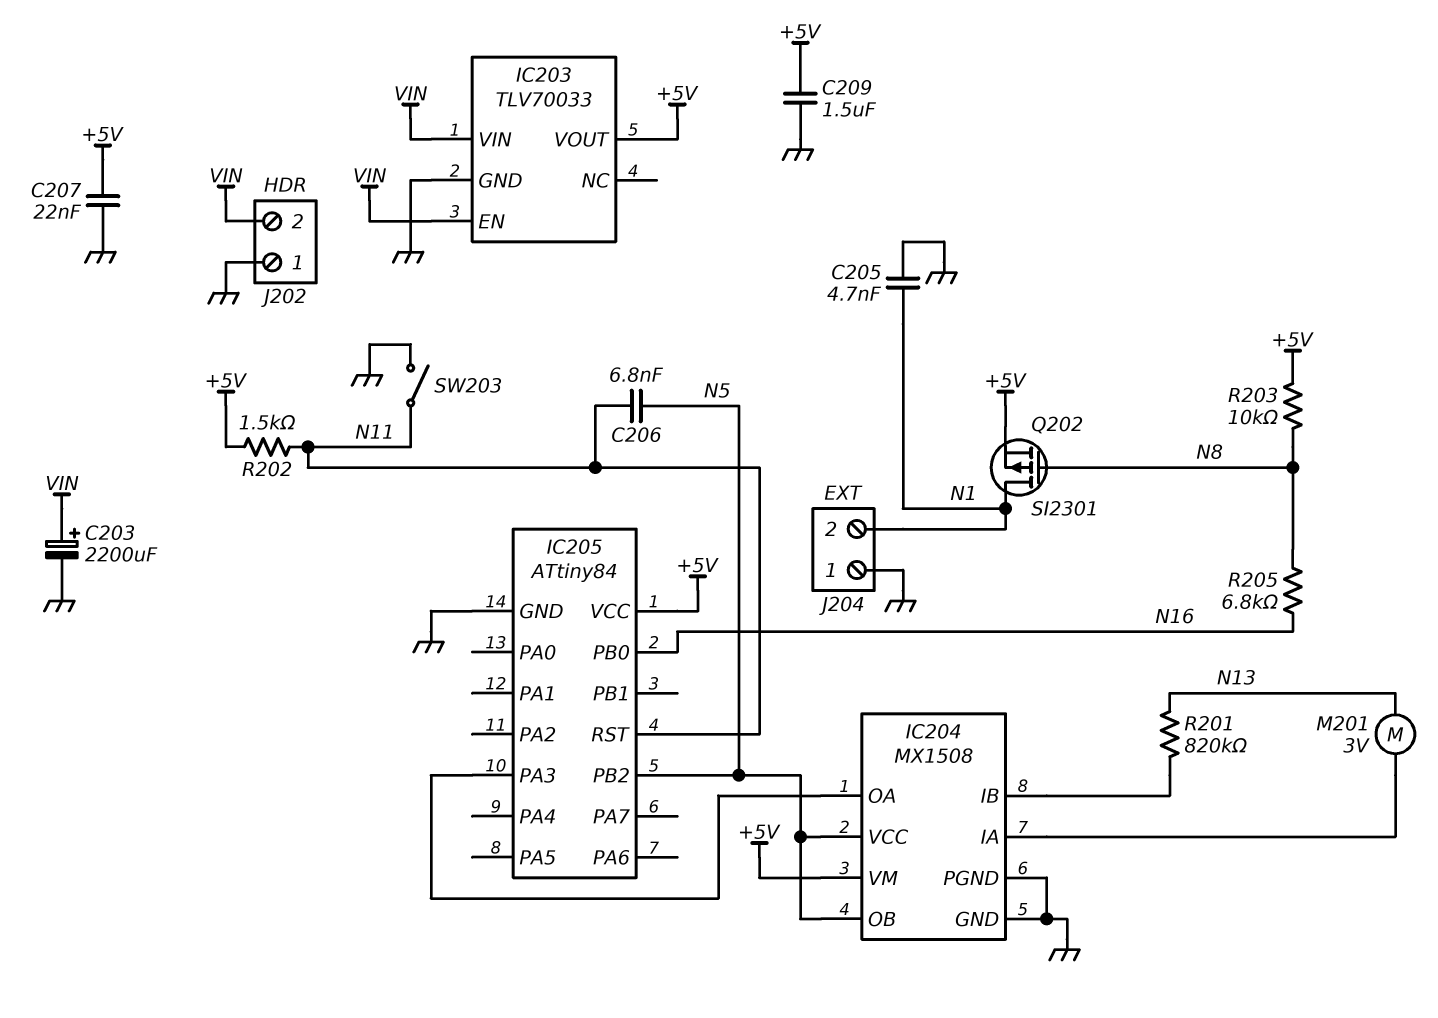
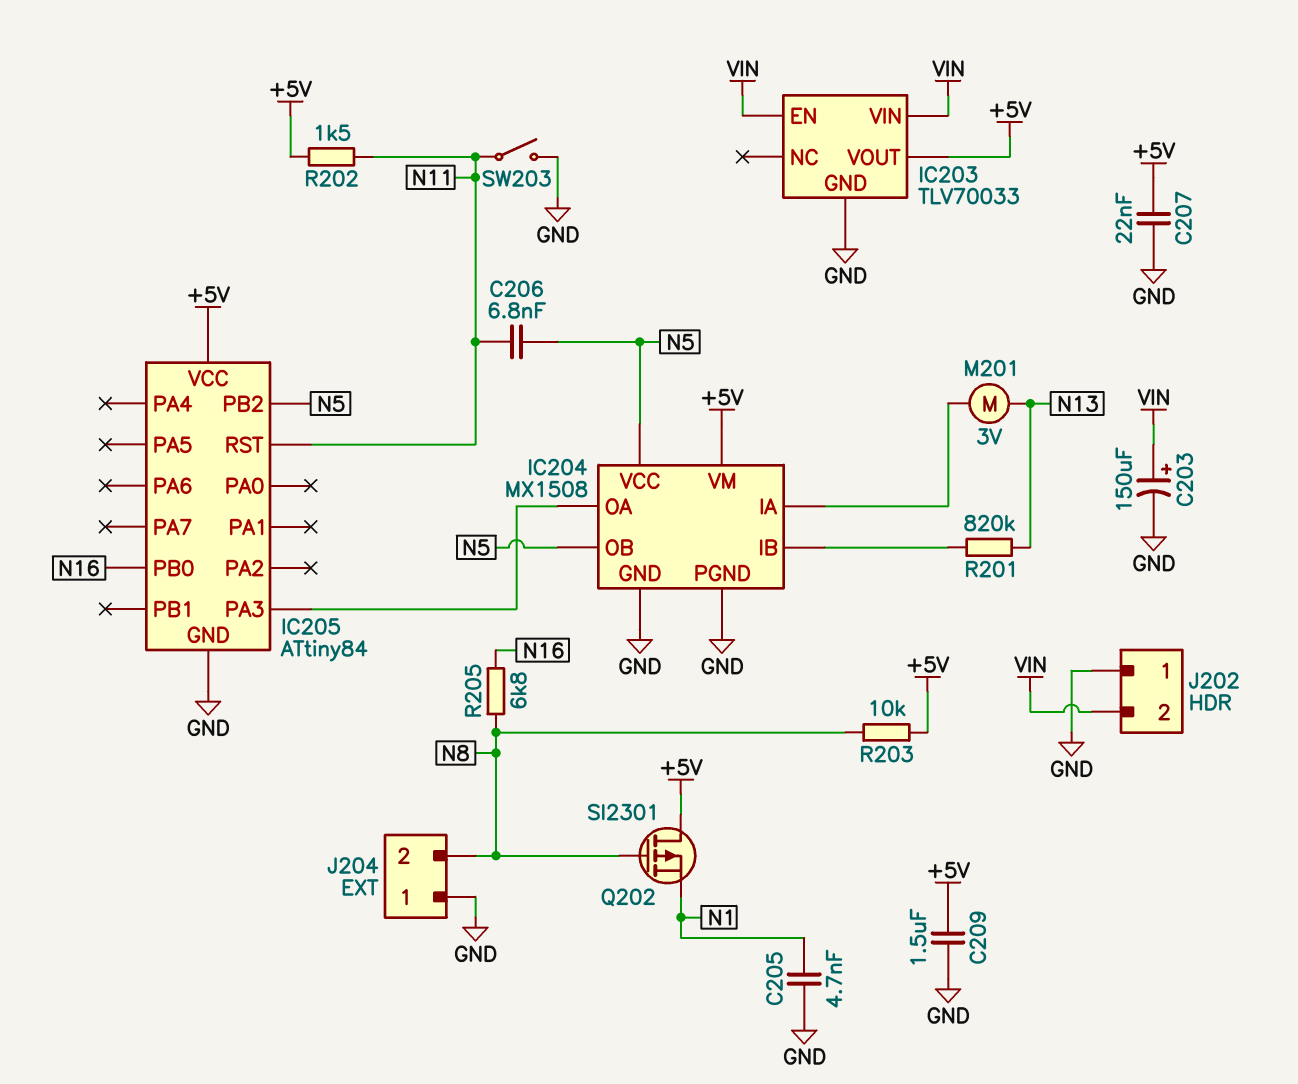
C203: 2200uF (plus VIN, minus GND) -> 150uF (plus VIN, minus GND)
J204 pin 2: N1 -> N8
Q202: PMOS SI2301 (G N8, D N1, S +5V) -> PMOS SI2301 (G N8, D +5V, S N1)

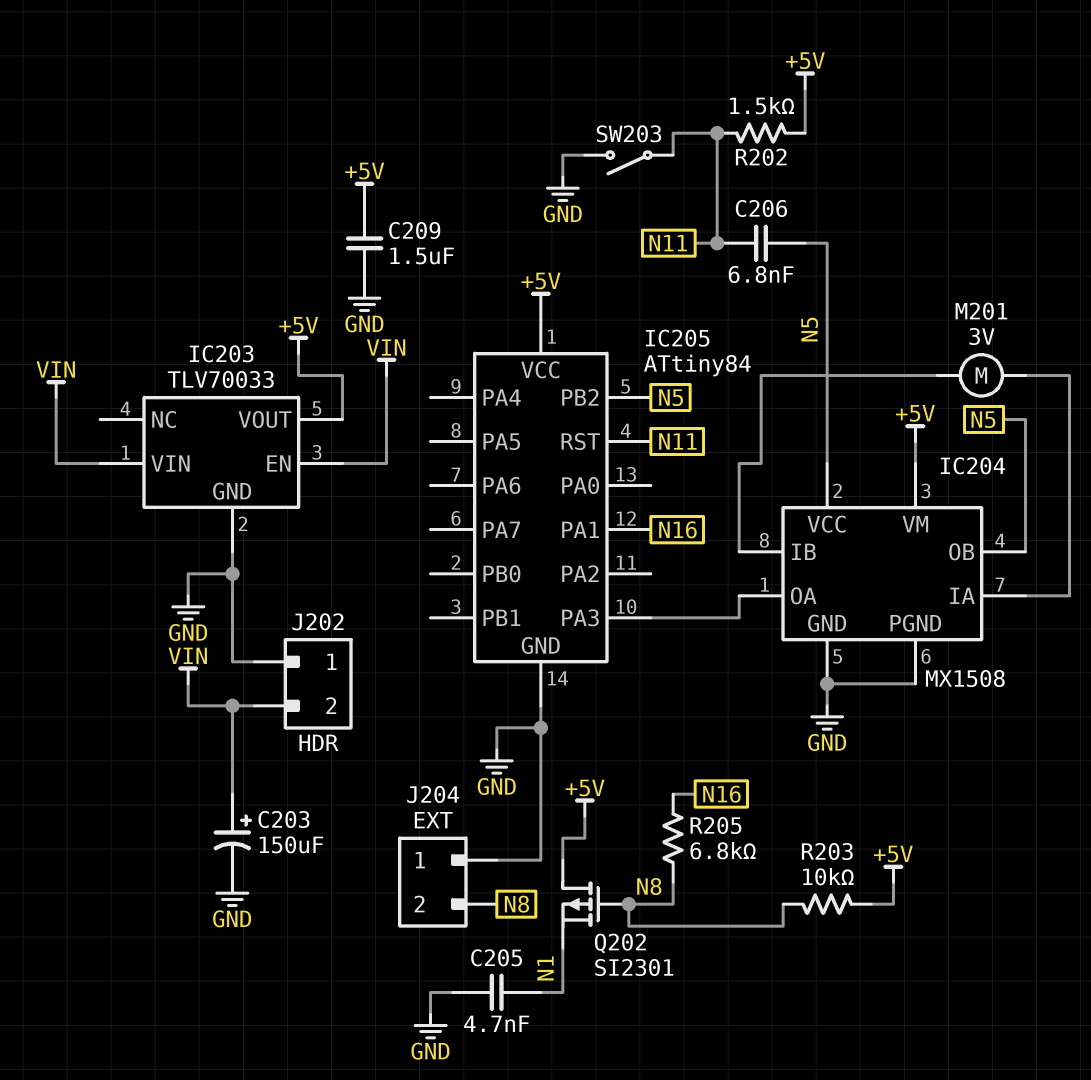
C207: 22nF (+5V, GND) -> none
IC205 pin PA1: none -> N16
IC205 pin PB0: N16 -> none
M201: motor 3V (IC204/IA, N13) -> motor 3V (IC204/IA, IC204/IB)
R201: 820k (IC204/IB, N13) -> none

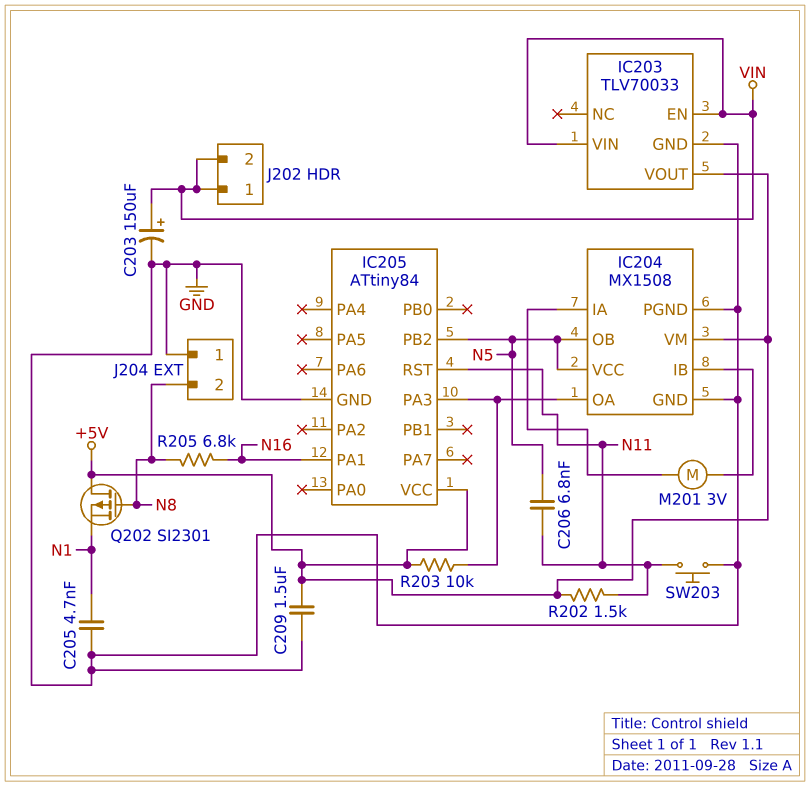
J202 pin 1: GND -> VIN
R203: 10k (+5V, N8) -> 10k (+5V, IC204/OA)
SW203: switch (GND, N11) -> button (GND, N11)

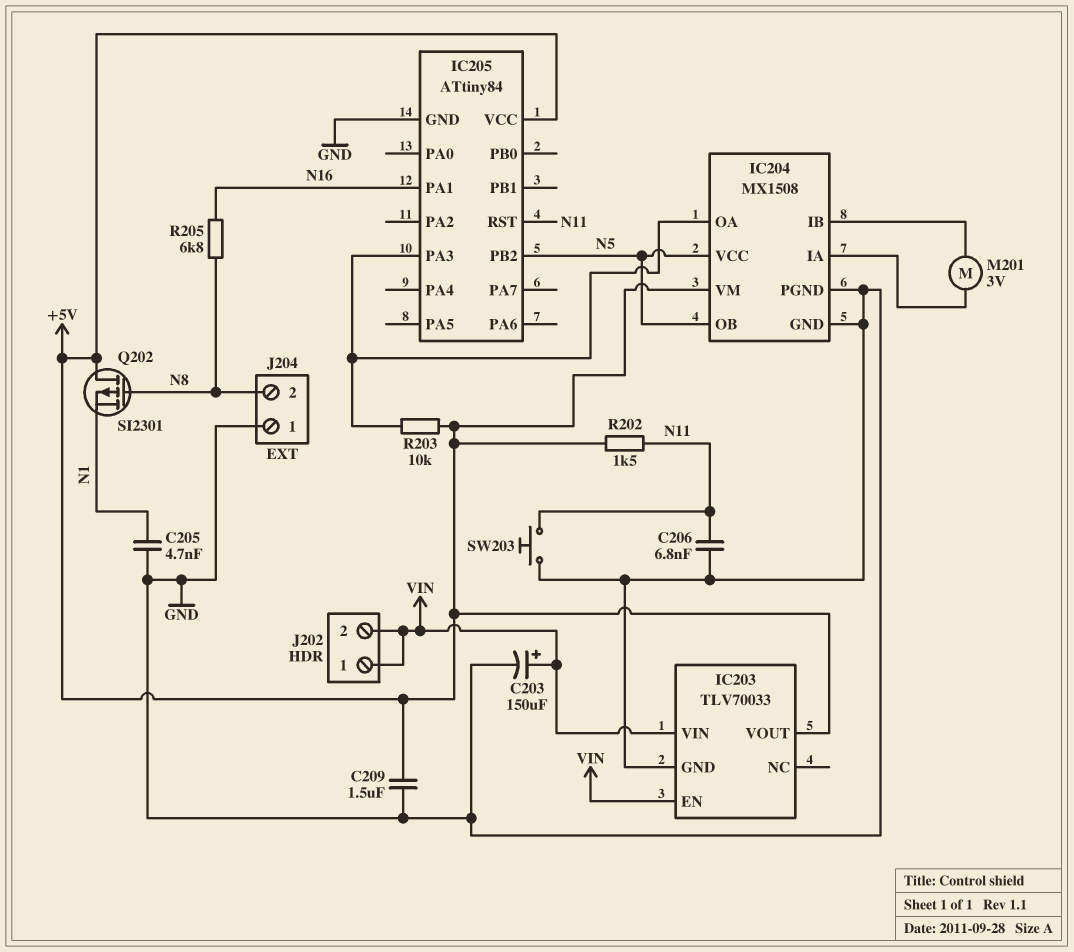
C206: 6.8nF (N5, N11) -> 6.8nF (GND, N11)

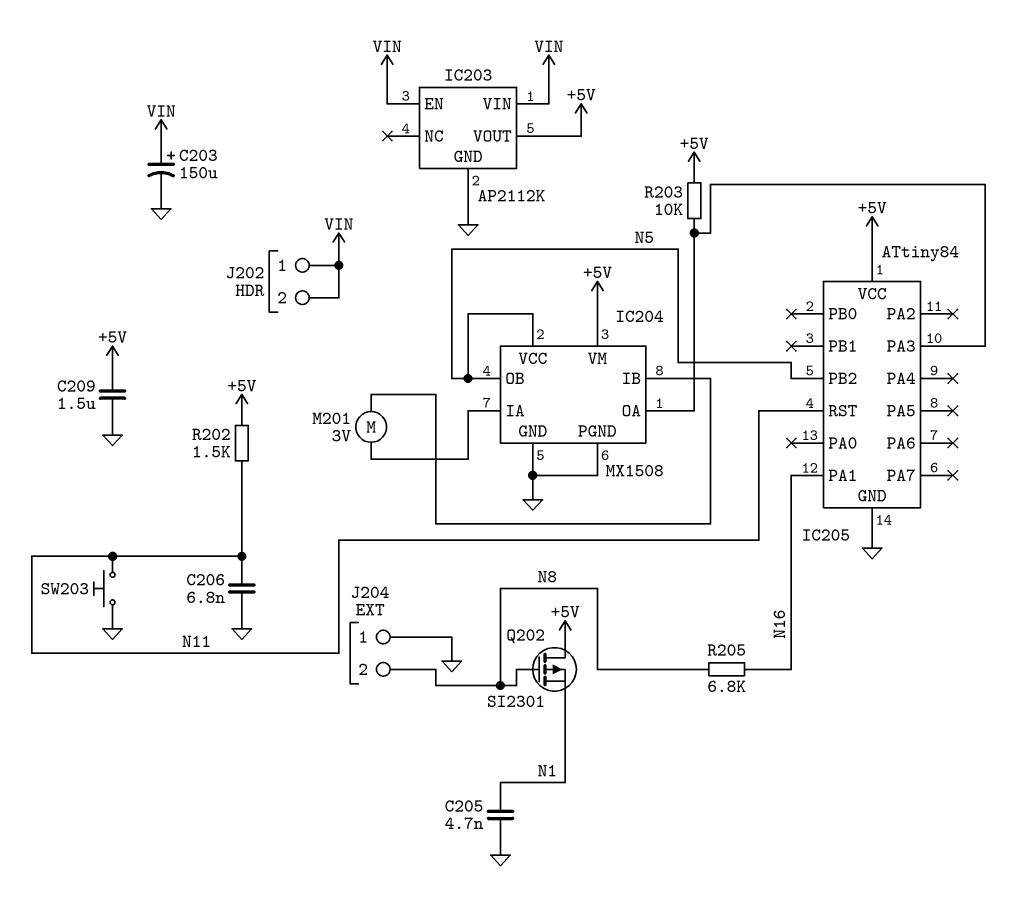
IC203: TLV70033 -> AP2112K

